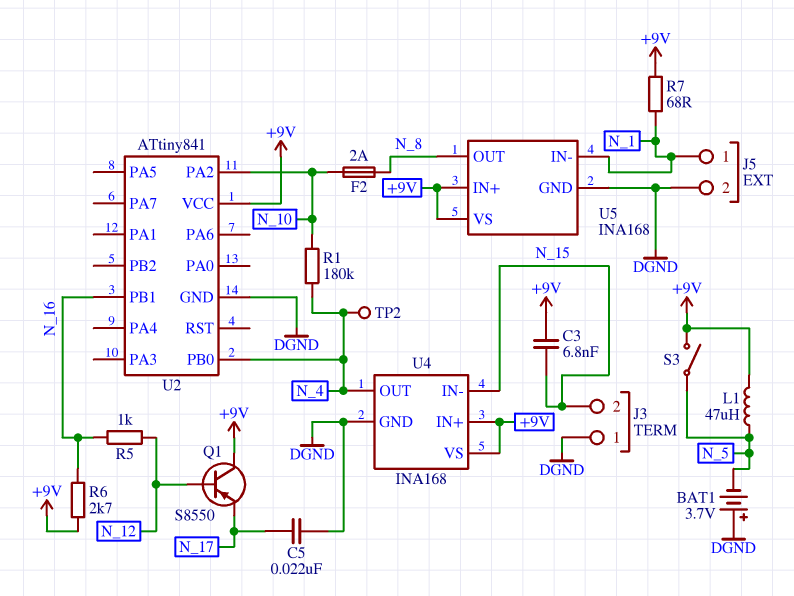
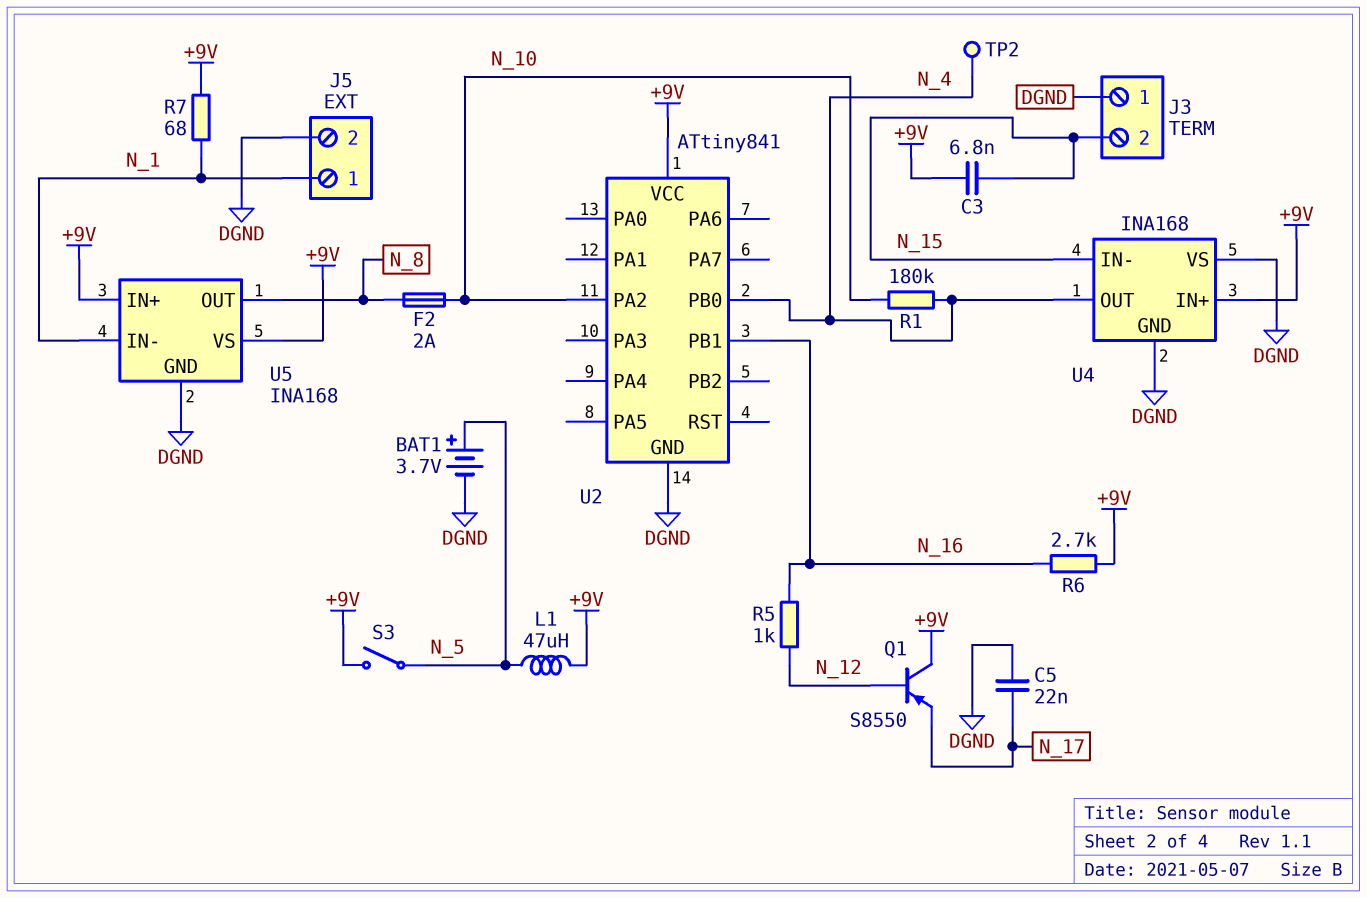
BAT1: 3.7V (plus DGND, minus N_5) -> 3.7V (plus N_5, minus DGND)
U4 pin VS: +9V -> DGND

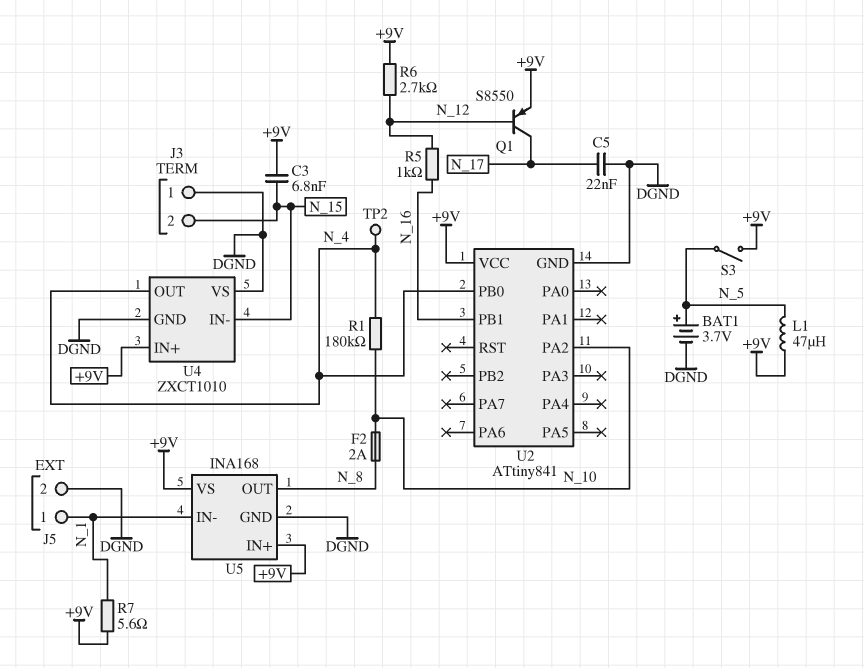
Q1: PNP S8550 (B N_12, C +9V, E N_17) -> PNP S8550 (B N_12, C N_17, E +9V)
R6: 2.7k (+9V, N_16) -> 2.7k (+9V, N_12)
R7: 68 (+9V, N_1) -> 5.6 (+9V, N_1)
U4: INA168 -> ZXCT1010

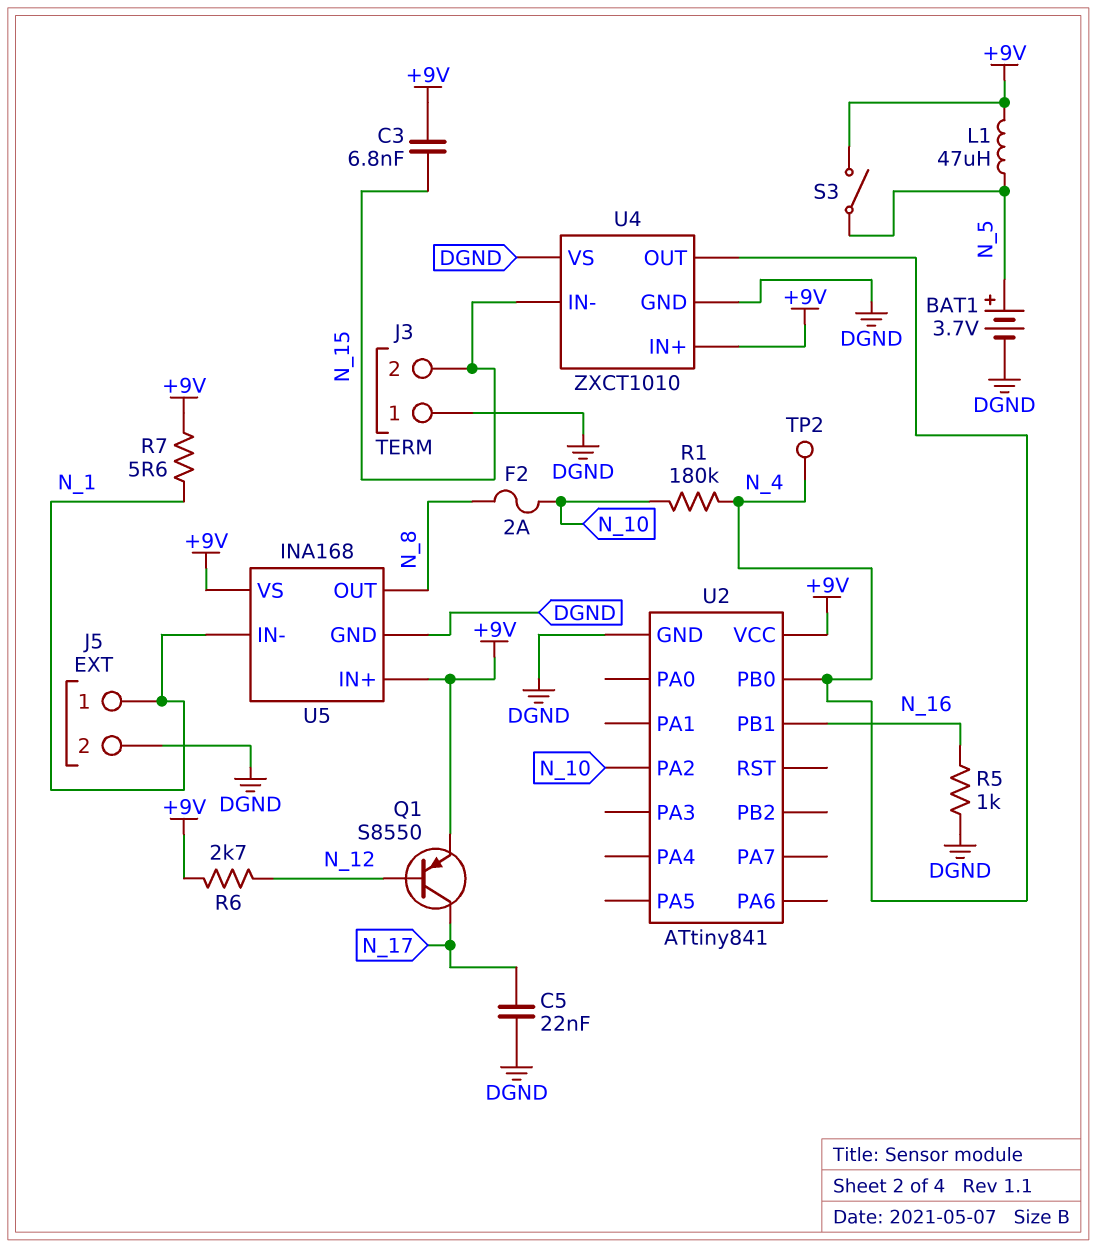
R5: 1k (N_12, N_16) -> 1k (DGND, N_16)

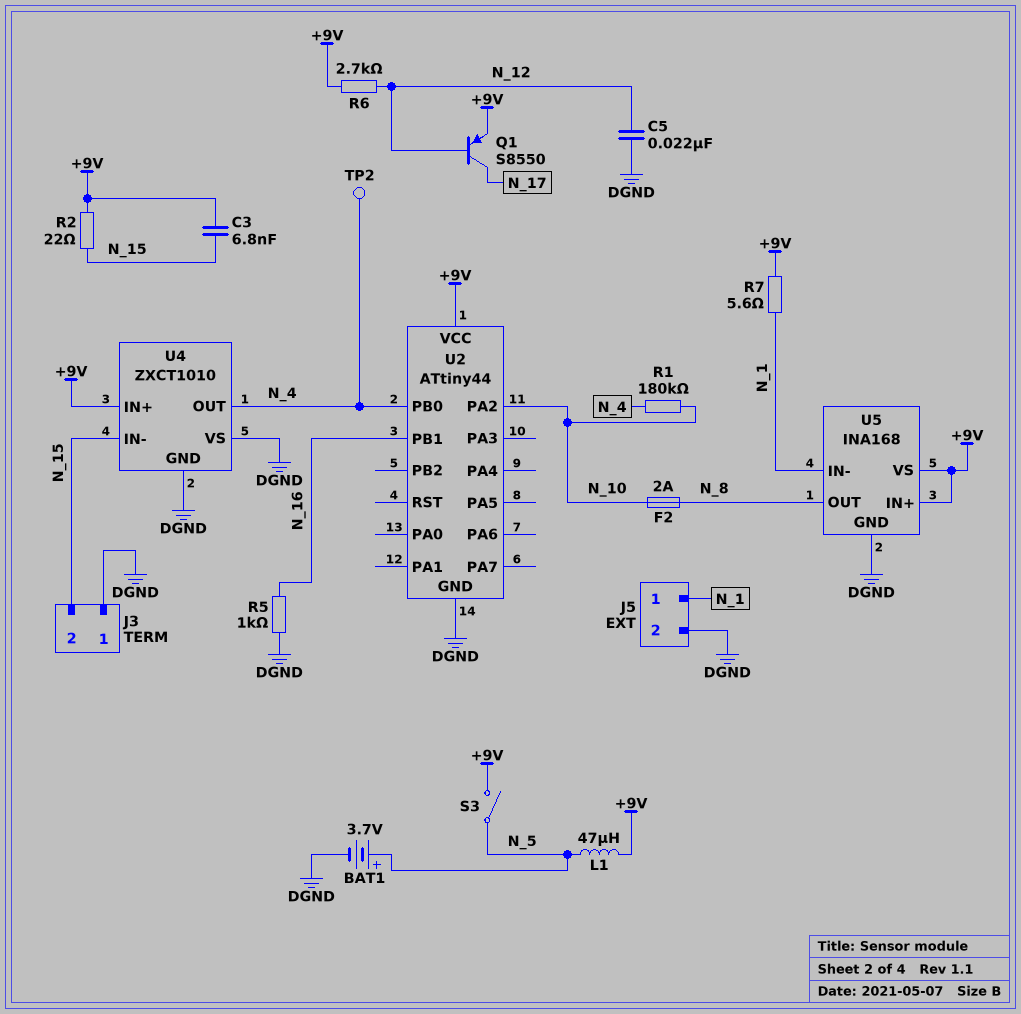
C5: 22nF (DGND, N_17) -> 22nF (DGND, N_12)
R2: none -> 22 (+9V, N_15)
U2: ATtiny841 -> ATtiny44

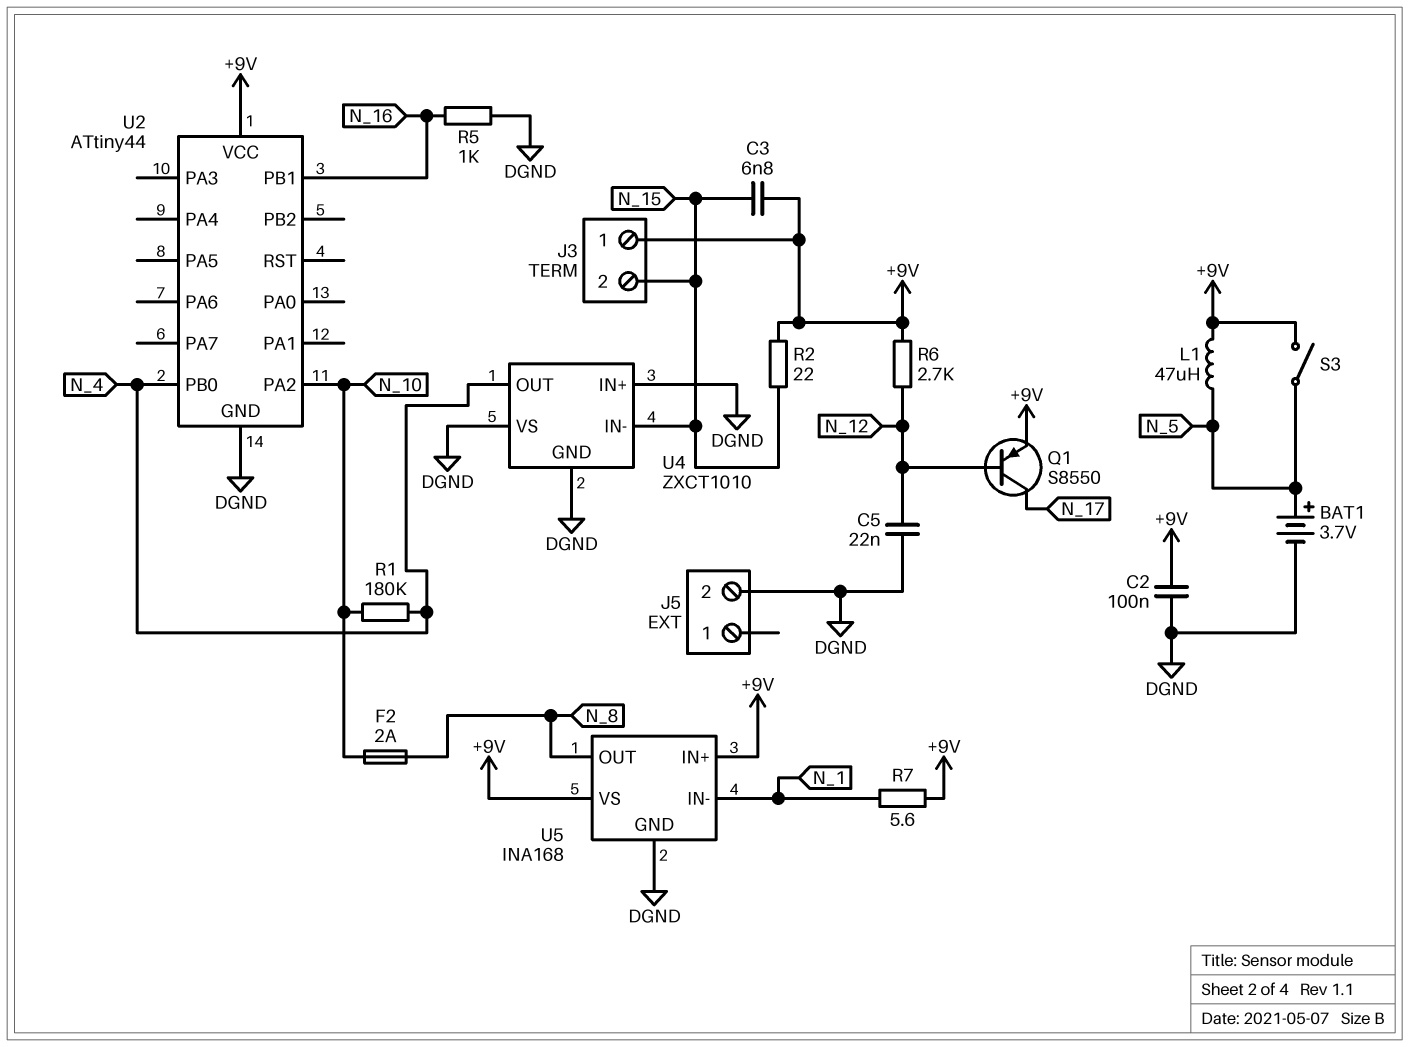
C2: none -> 100nF (+9V, DGND)
J3 pin 1: DGND -> +9V
J5 pin 1: N_1 -> none
TP2: test point (N_4) -> none
U4 pin IN+: +9V -> DGND

